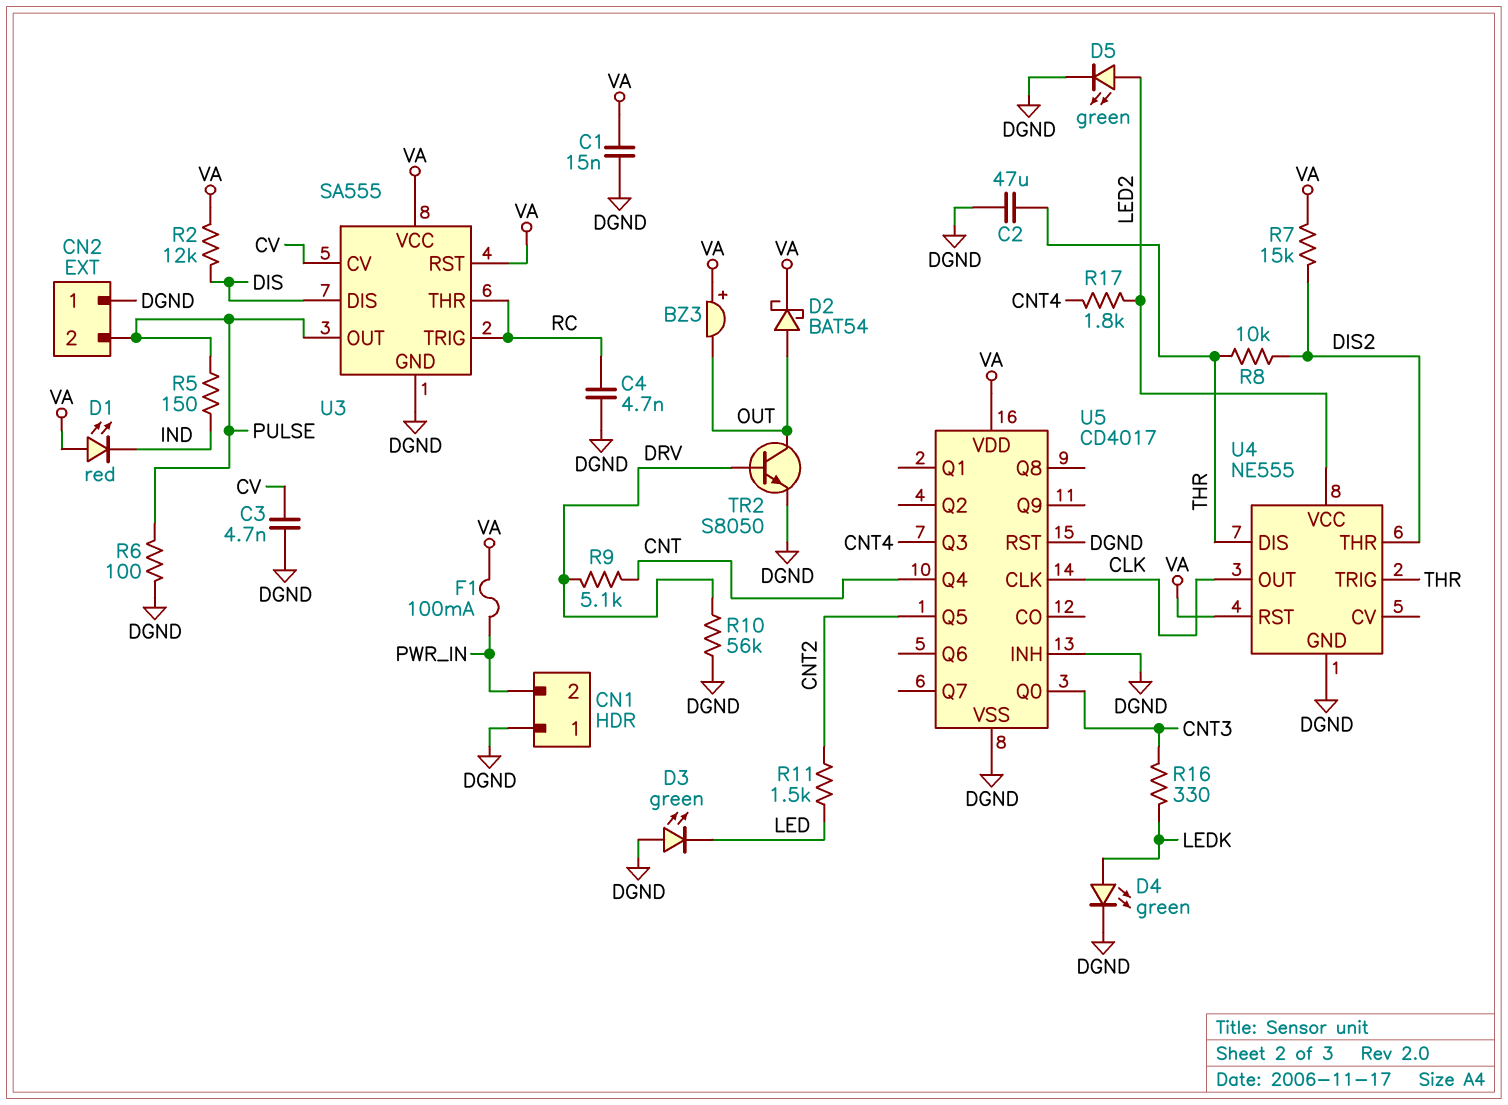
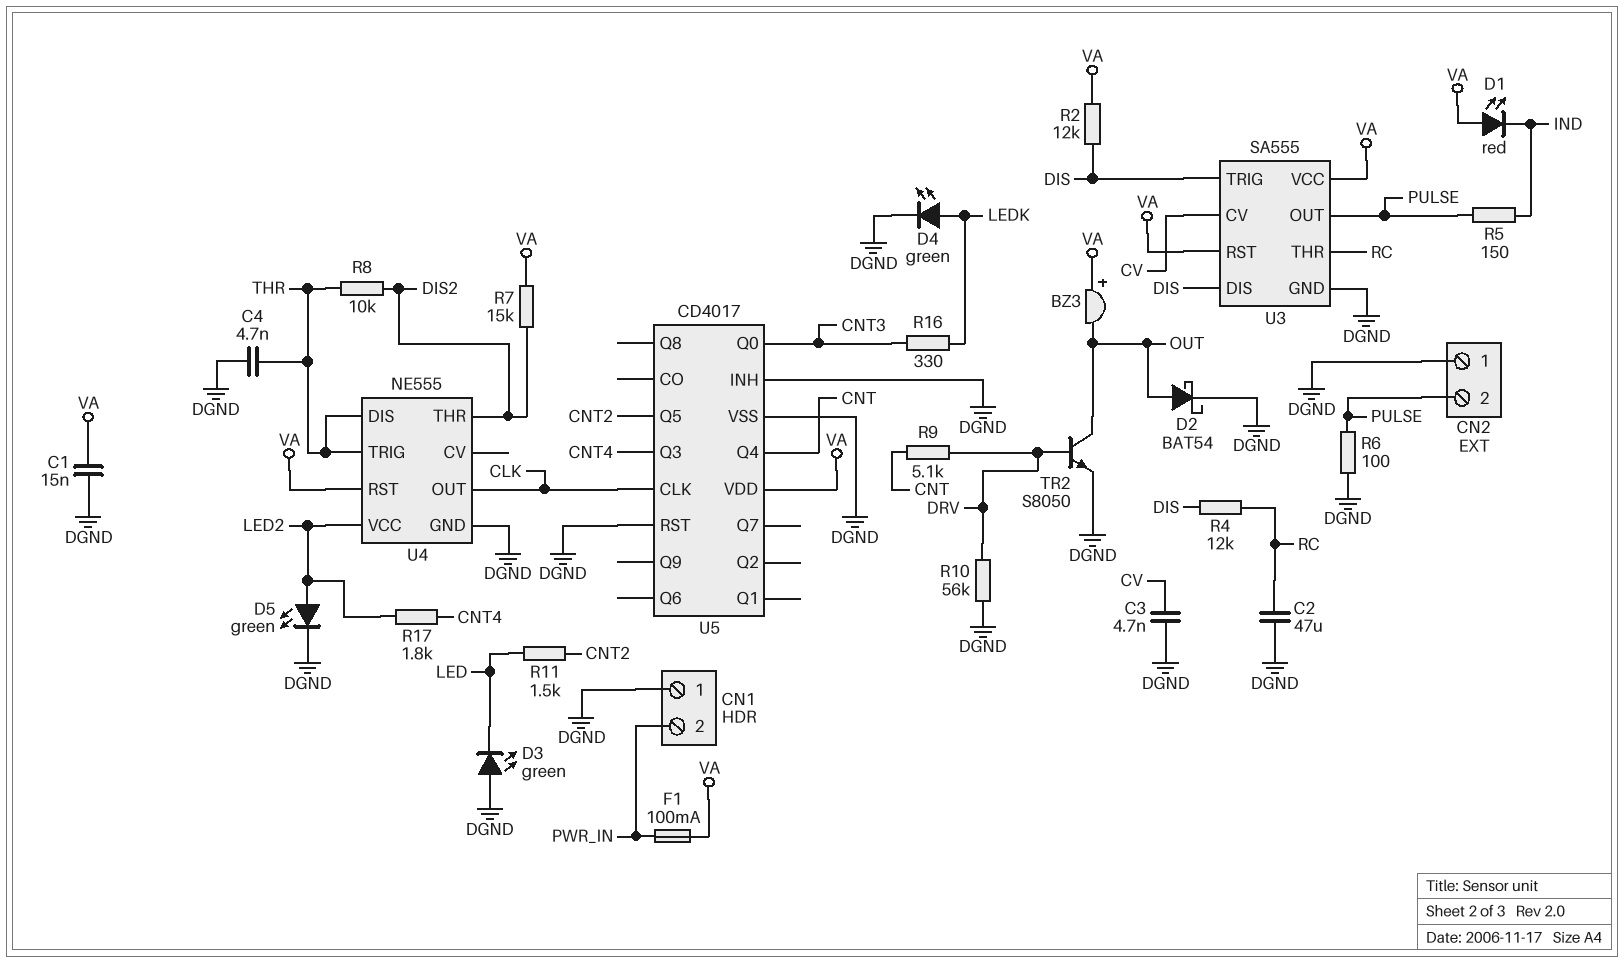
C2: 47uF (DGND, THR) -> 47uF (DGND, RC)
C4: 4.7nF (DGND, RC) -> 4.7nF (DGND, THR)
D2: schottky BAT54 (A OUT, K VA) -> schottky BAT54 (A OUT, K DGND)
R4: none -> 12k (DIS, RC)
U3 pin TRIG: RC -> DIS

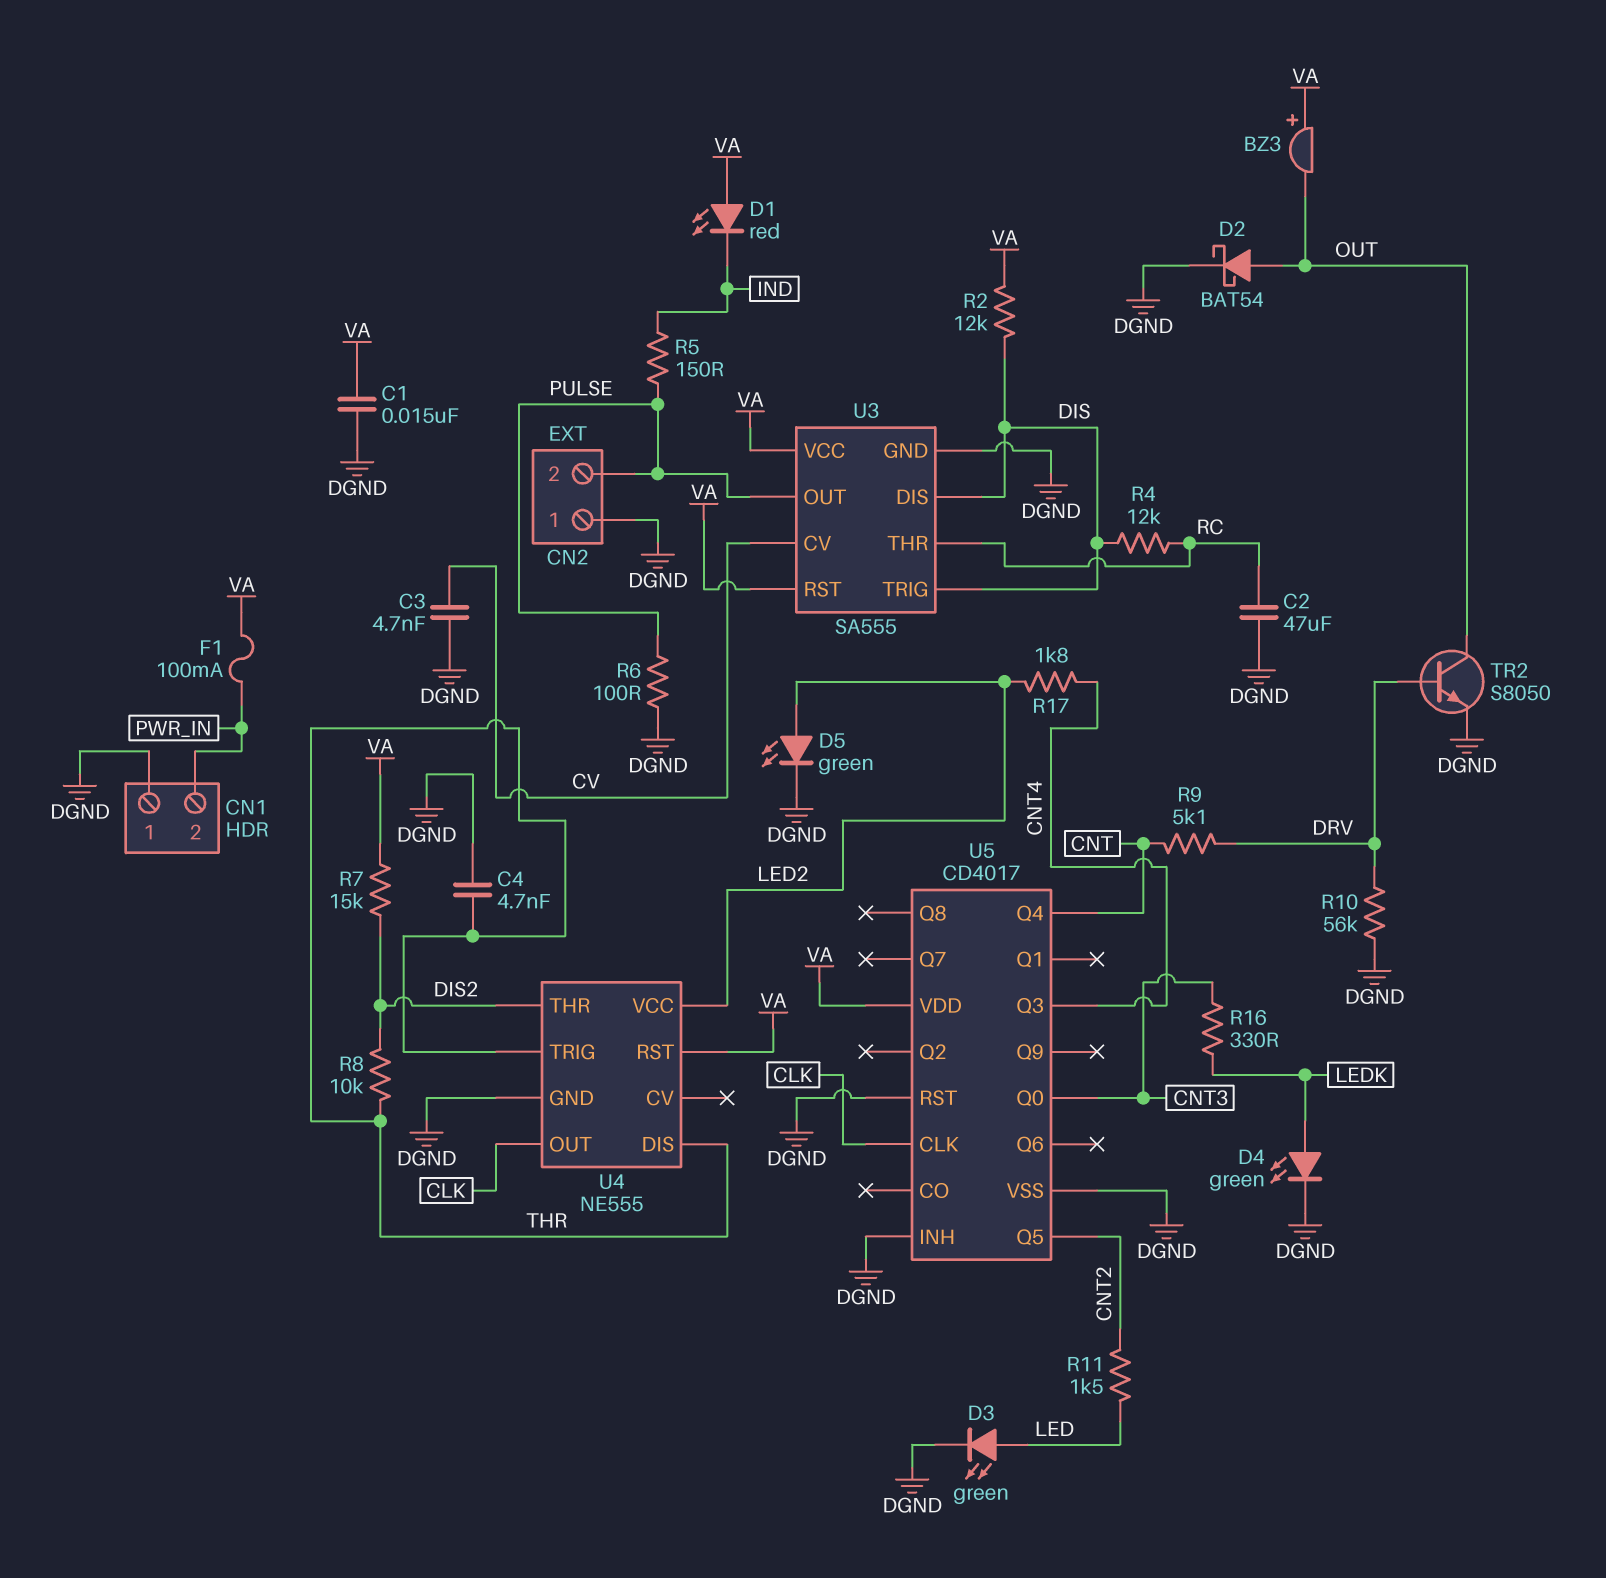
D3: LED green (A DGND, K LED) -> LED green (A LED, K DGND)

